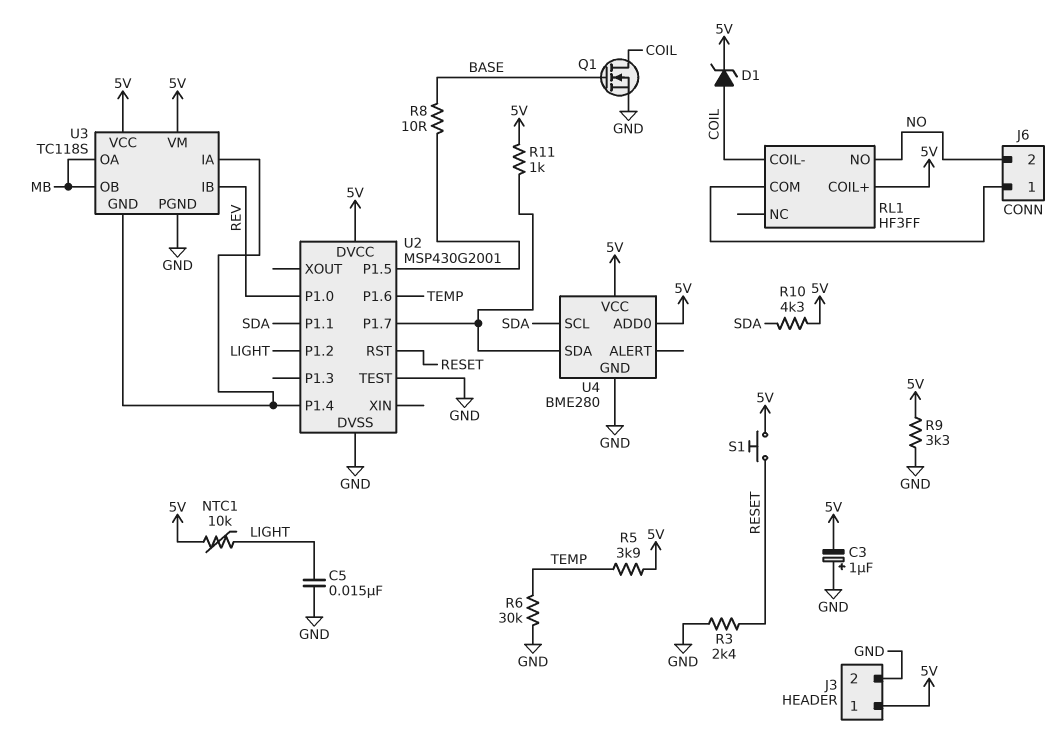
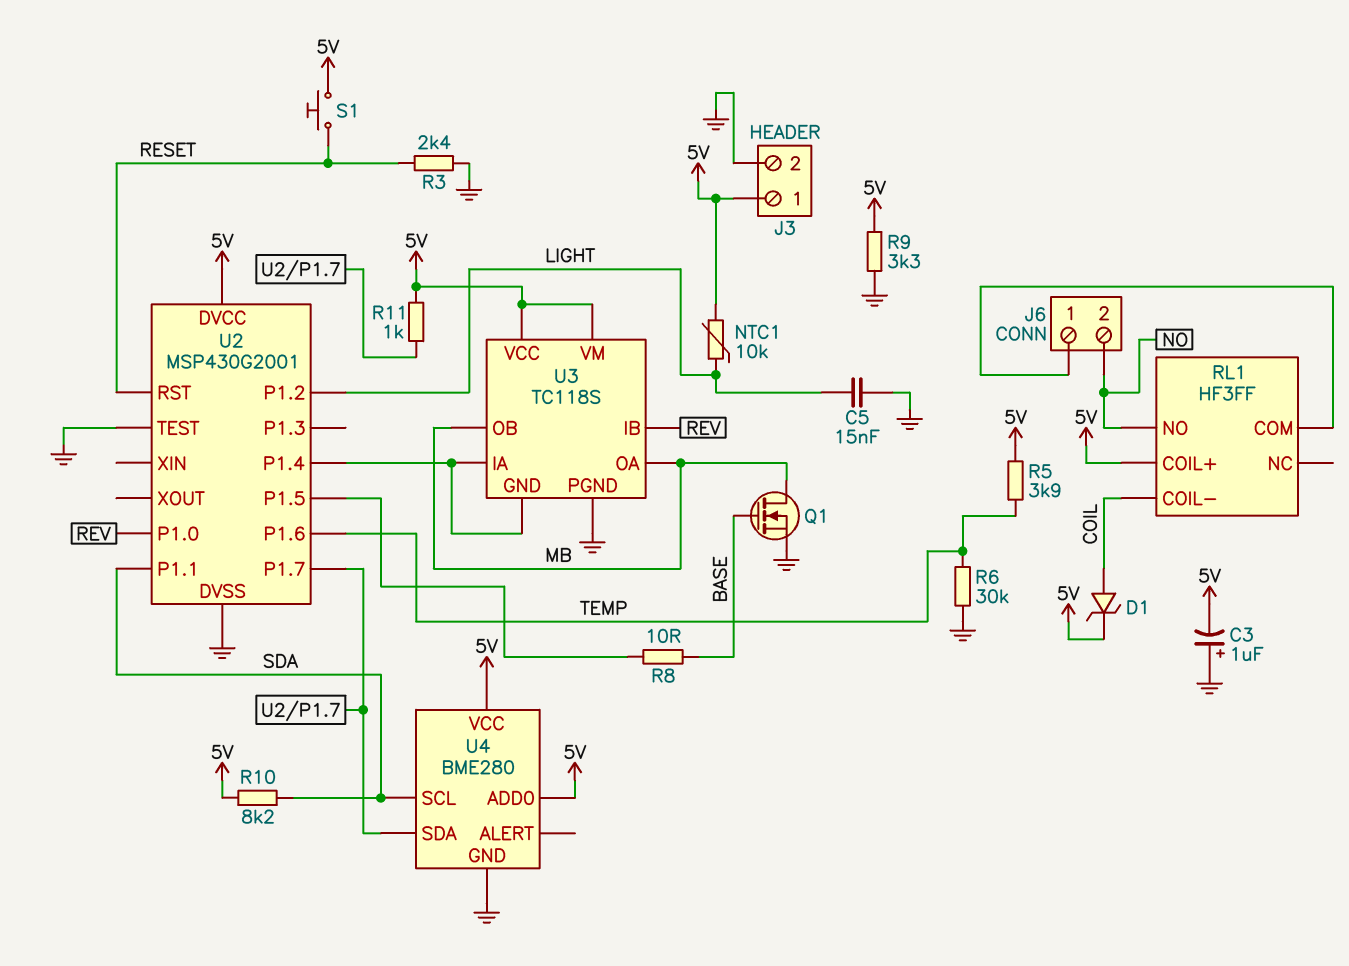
Q1: NMOS (G BASE, D COIL, S GND) -> NMOS (G BASE, D MB, S GND)
R10: 4.3k (5V, SDA) -> 8.2k (5V, SDA)

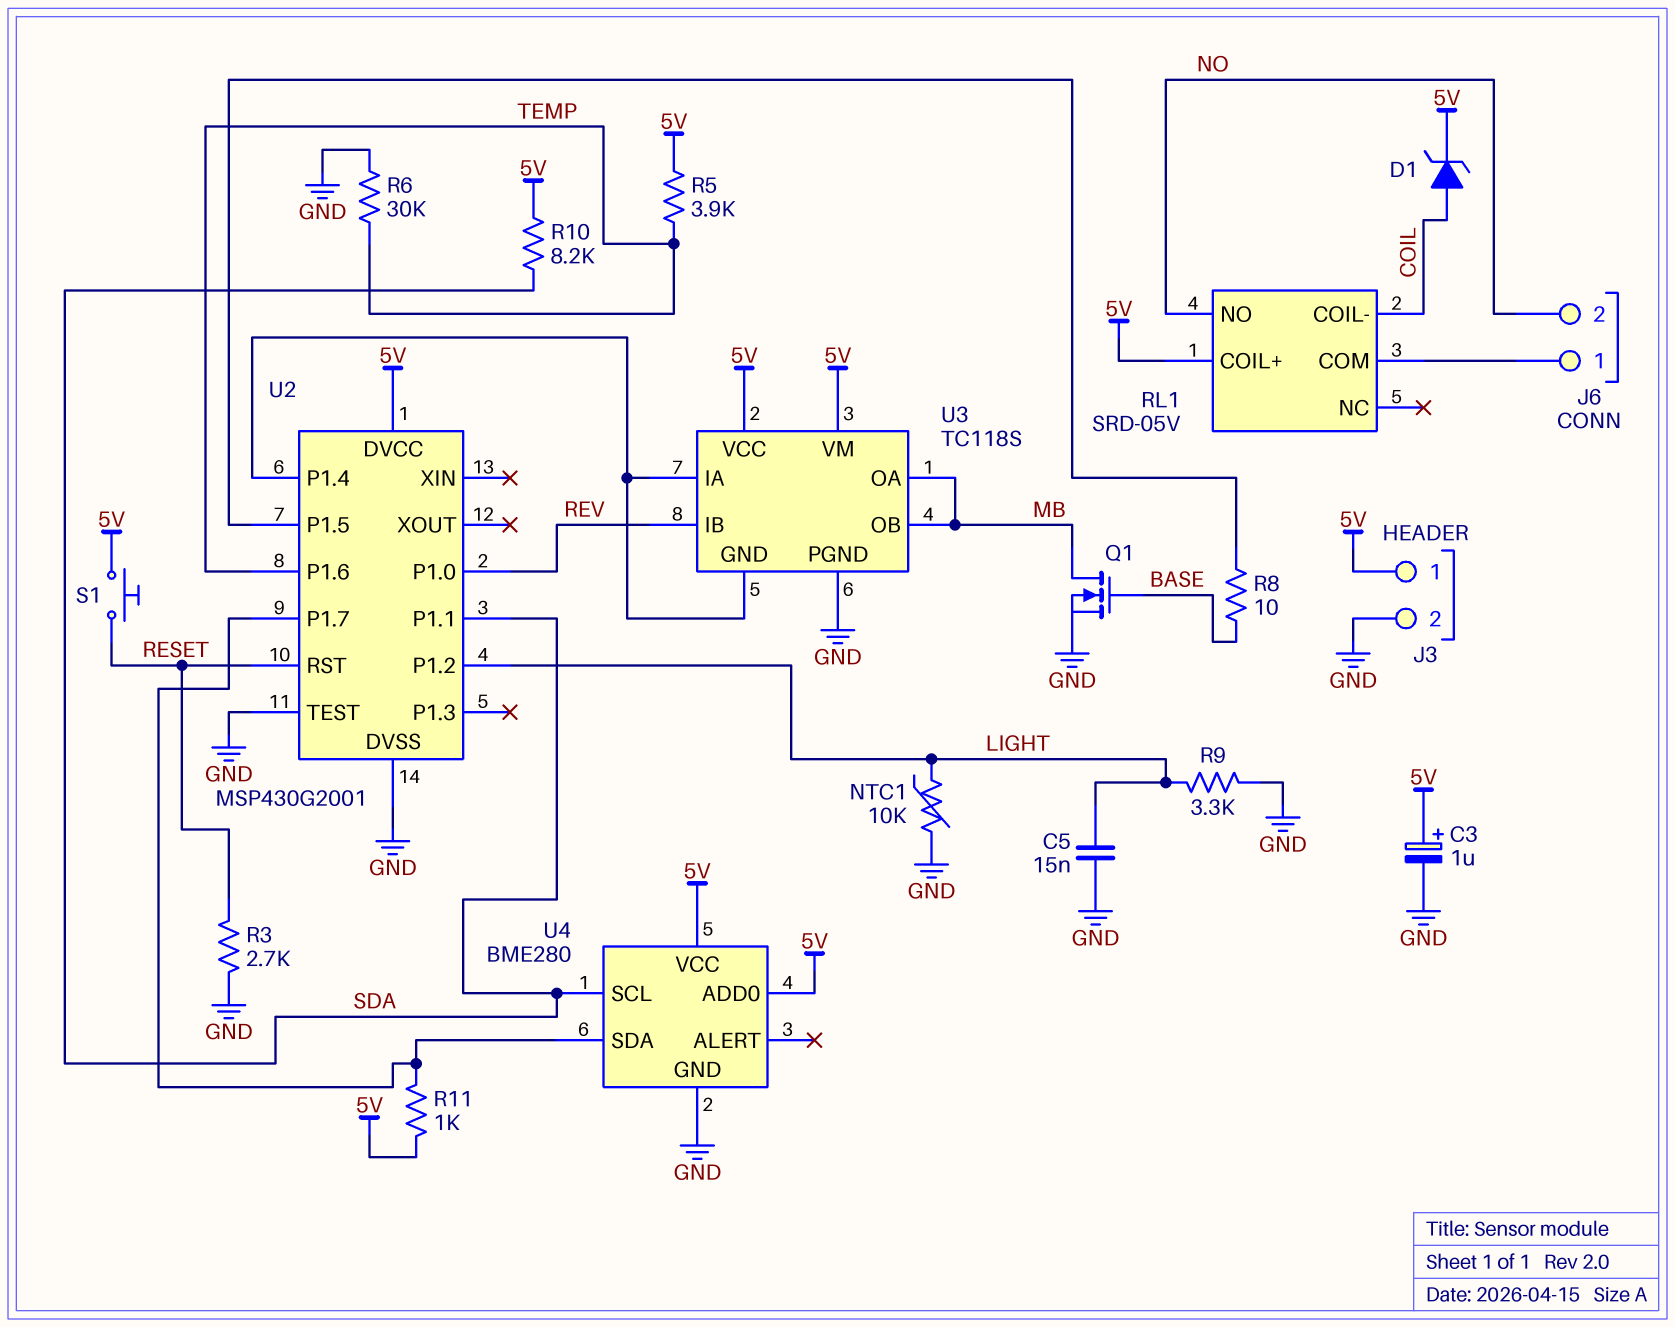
C3: 1uF (plus GND, minus 5V) -> 1uF (plus 5V, minus GND)
NTC1: 10k (5V, LIGHT) -> 10k (GND, LIGHT)
R3: 2.4k (GND, RESET) -> 2.7k (GND, RESET)
R9: 3.3k (5V, GND) -> 3.3k (GND, LIGHT)
RL1: HF3FF -> SRD-05V

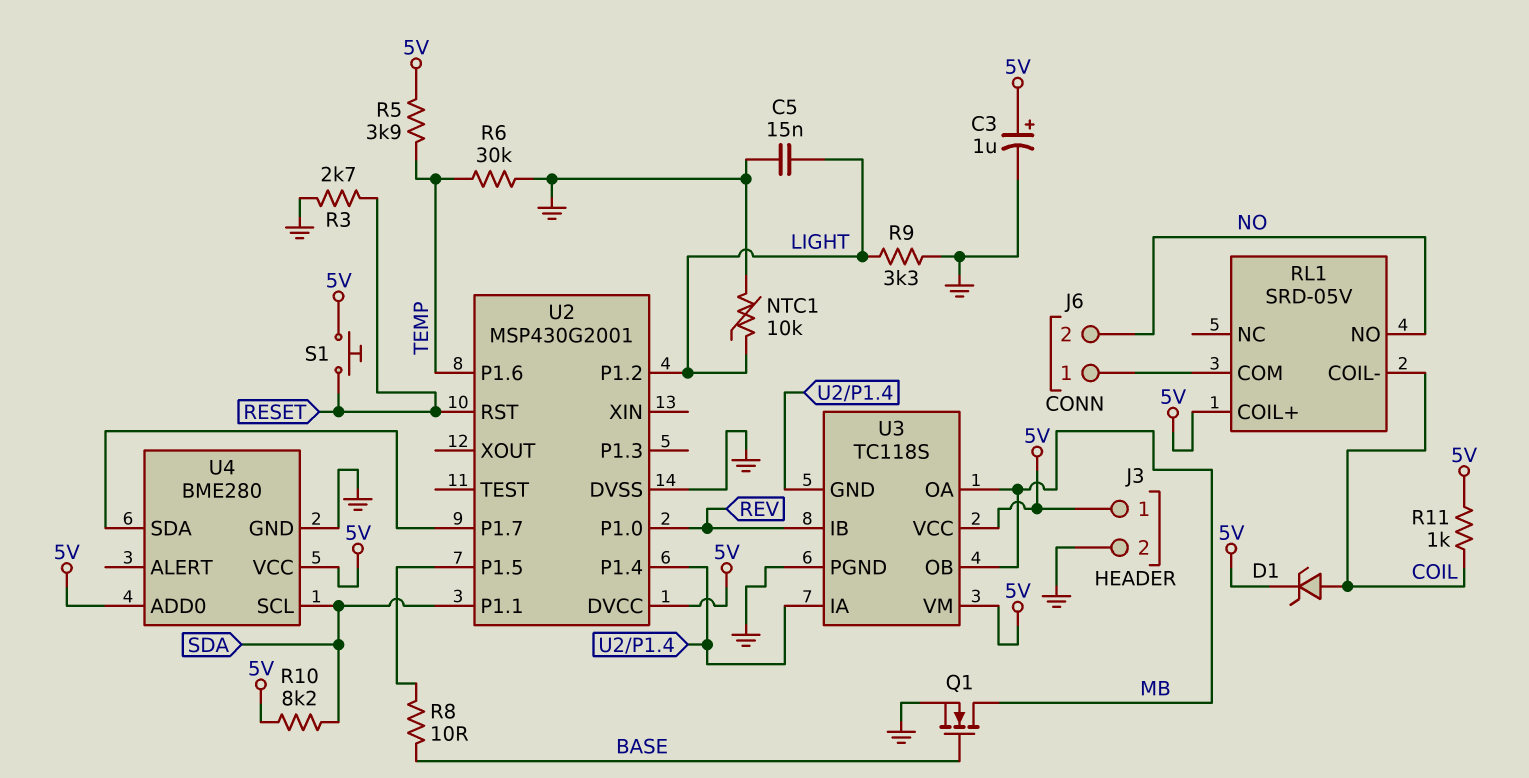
R11: 1k (5V, U2/P1.7) -> 1k (5V, COIL)
U2 pin TEST: GND -> none

